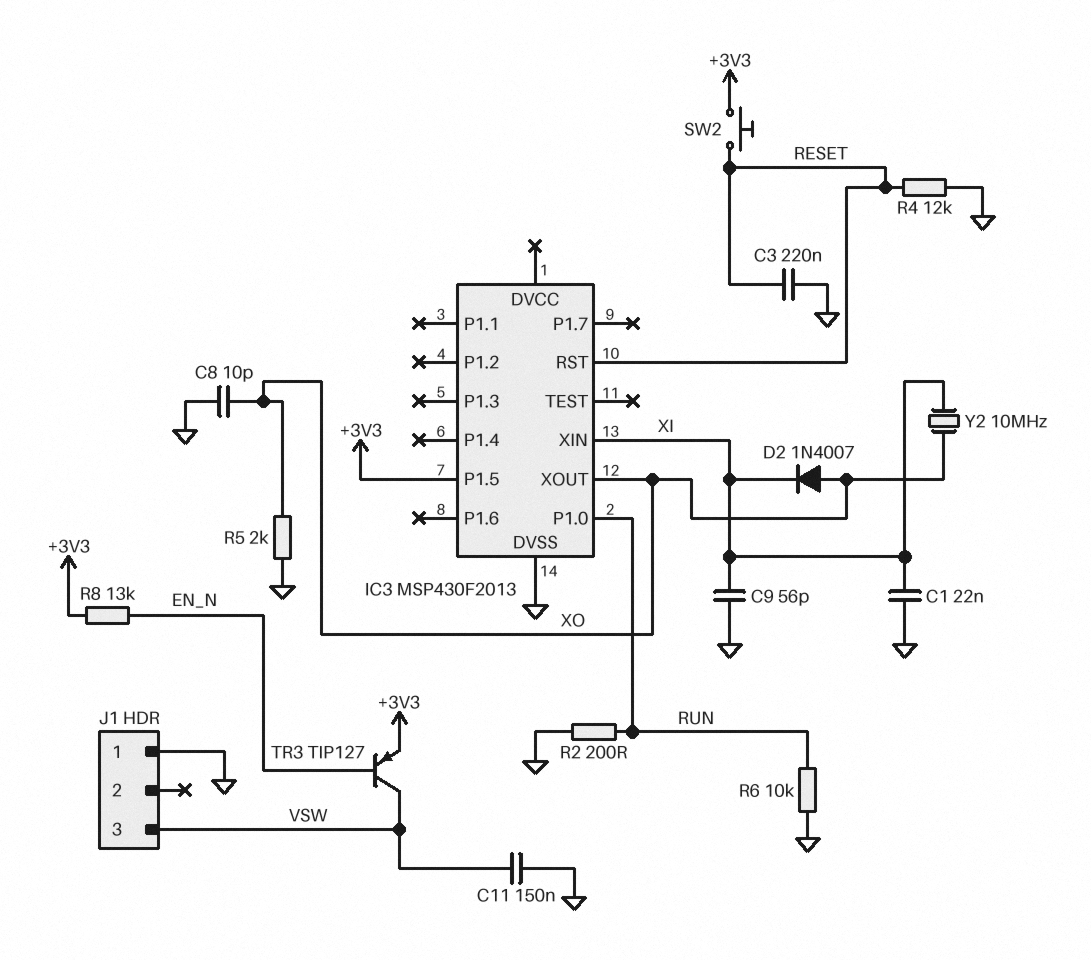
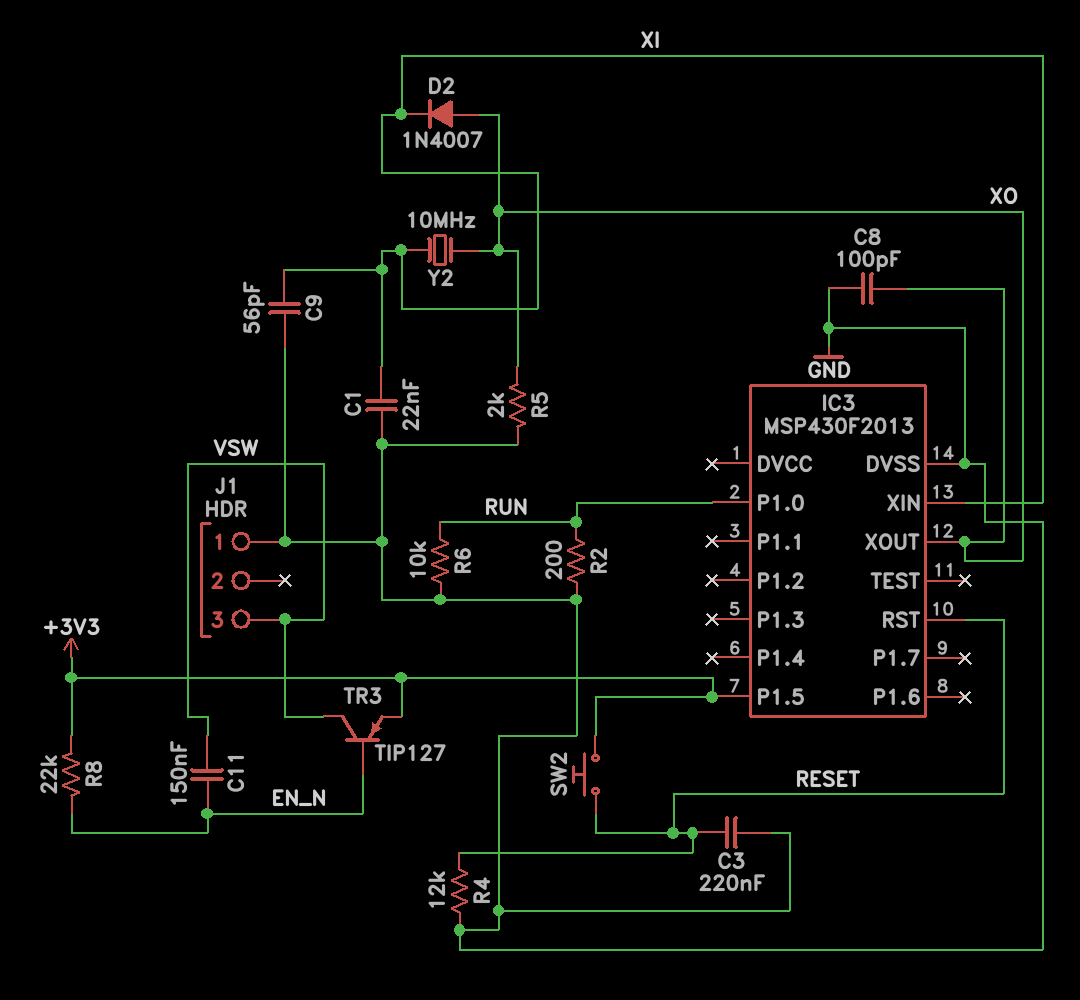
C8: 10pF (GND, XO) -> 100pF (GND, XO)
C11: 150nF (GND, VSW) -> 150nF (EN_N, VSW)
R8: 13k (+3V3, EN_N) -> 22k (+3V3, EN_N)

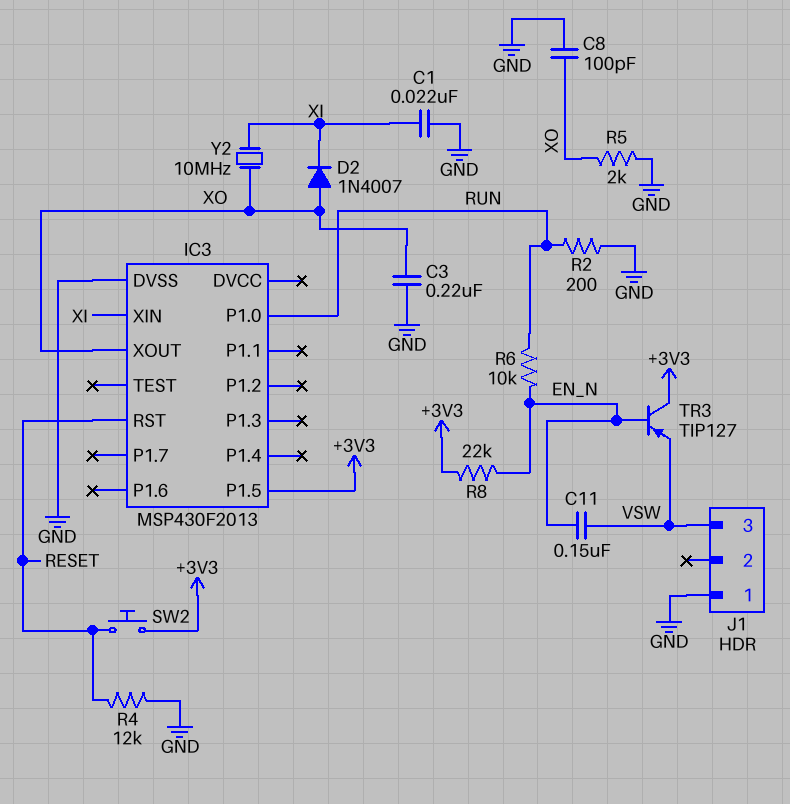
C3: 220nF (GND, RESET) -> 220nF (GND, XO)
C9: 56pF (GND, XI) -> none
R6: 10k (GND, RUN) -> 10k (EN_N, RUN)
TR3: PNP TIP127 (B EN_N, C VSW, E +3V3) -> PNP TIP127 (B EN_N, C +3V3, E VSW)

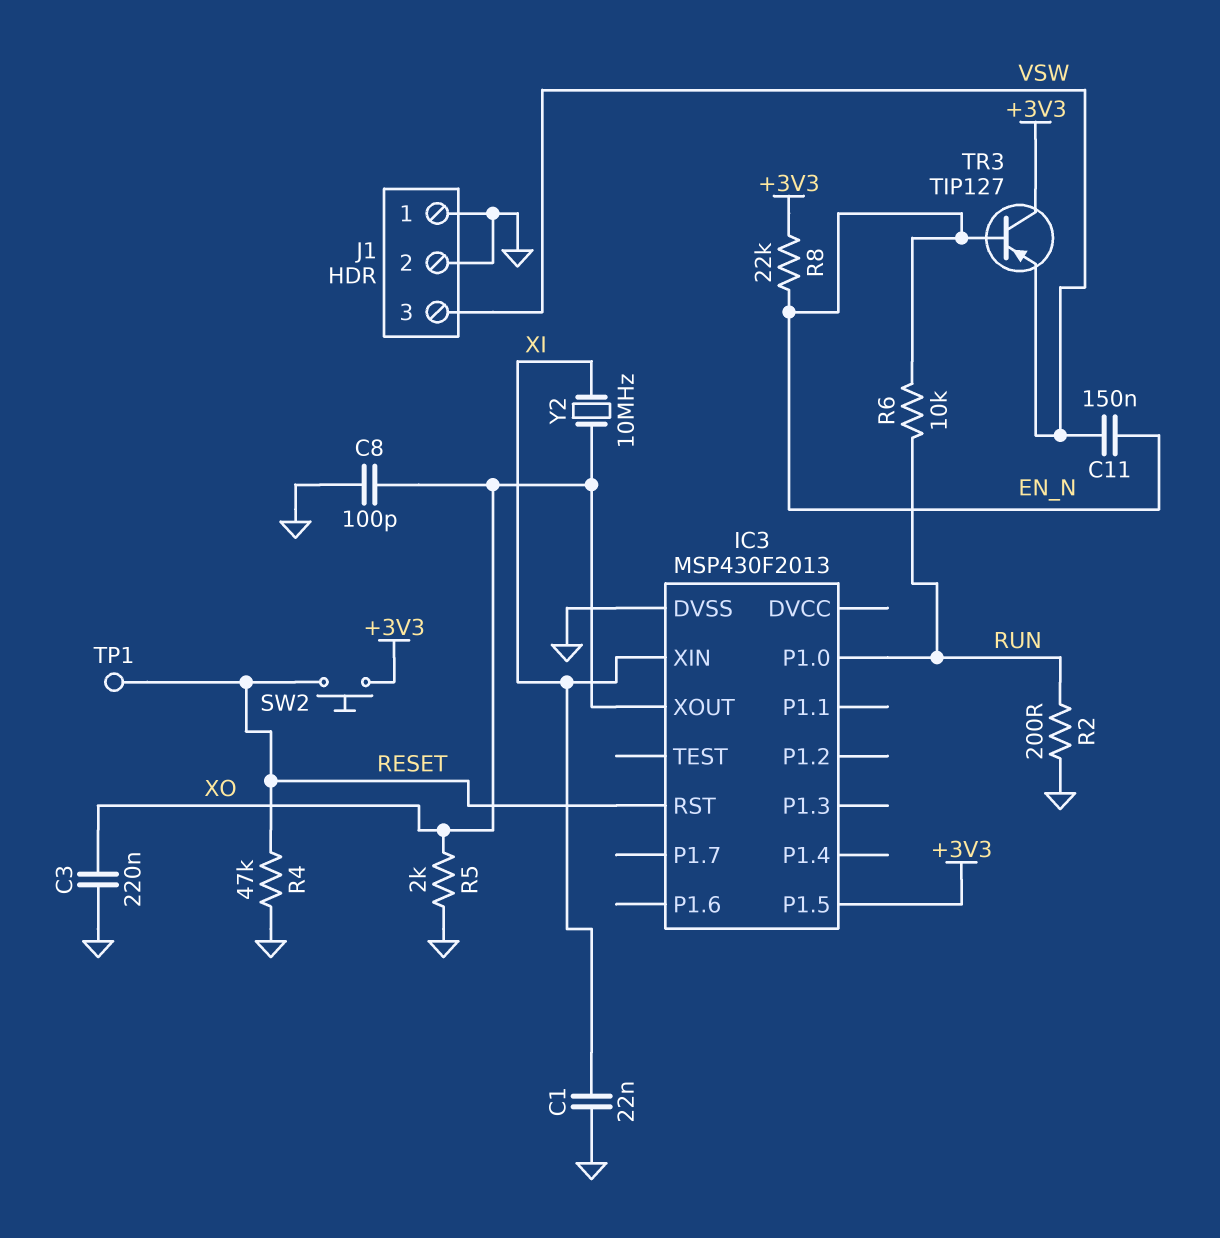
D2: diode 1N4007 (A XO, K XI) -> none
J1 pin 2: none -> GND
R4: 12k (GND, RESET) -> 47k (GND, RESET)
TP1: none -> test point (RESET)

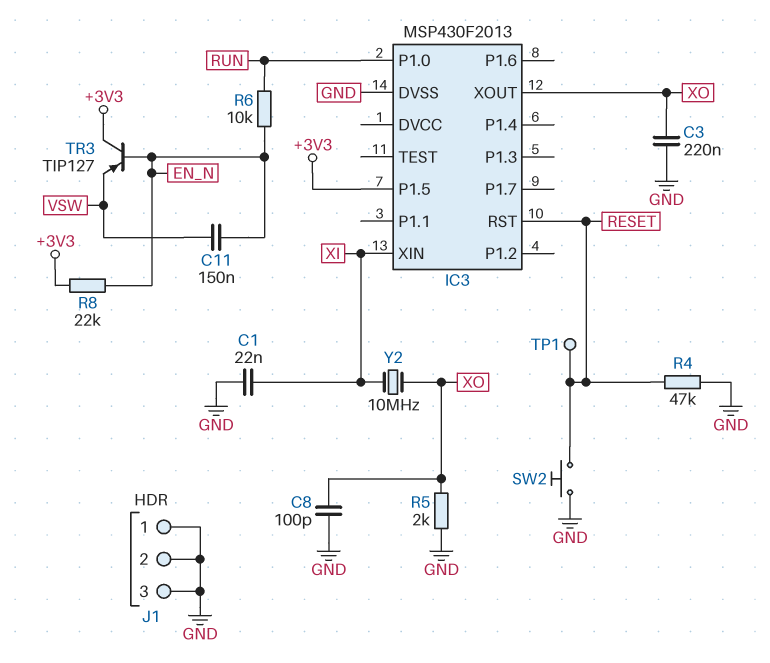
J1 pin 3: VSW -> GND
R2: 200 (GND, RUN) -> none
SW2: button (+3V3, RESET) -> button (GND, RESET)

